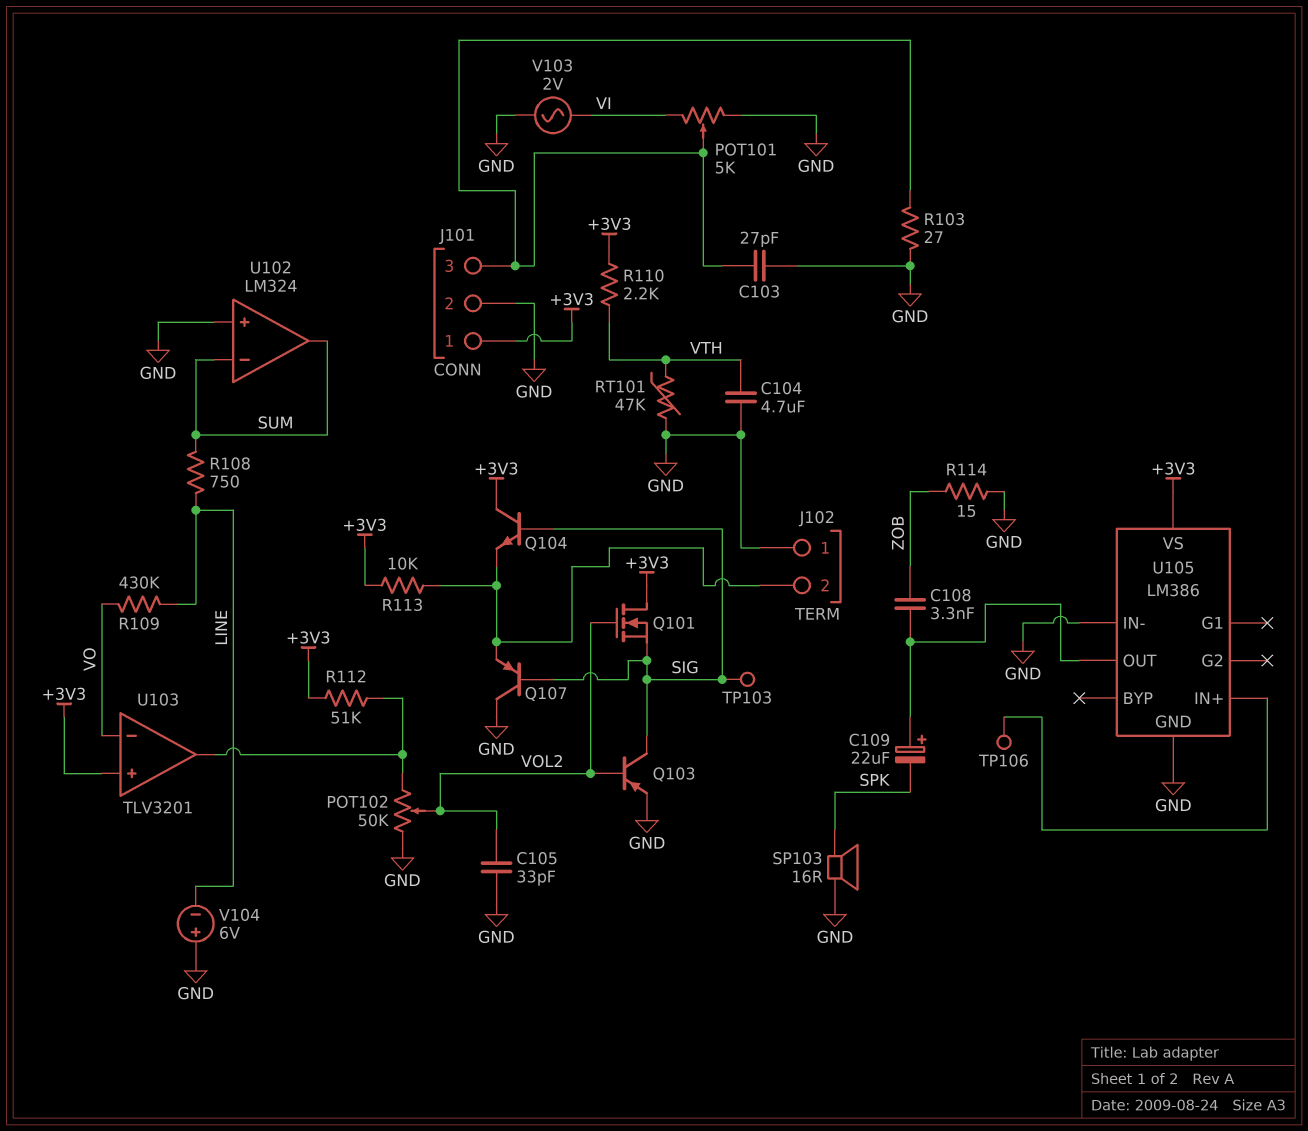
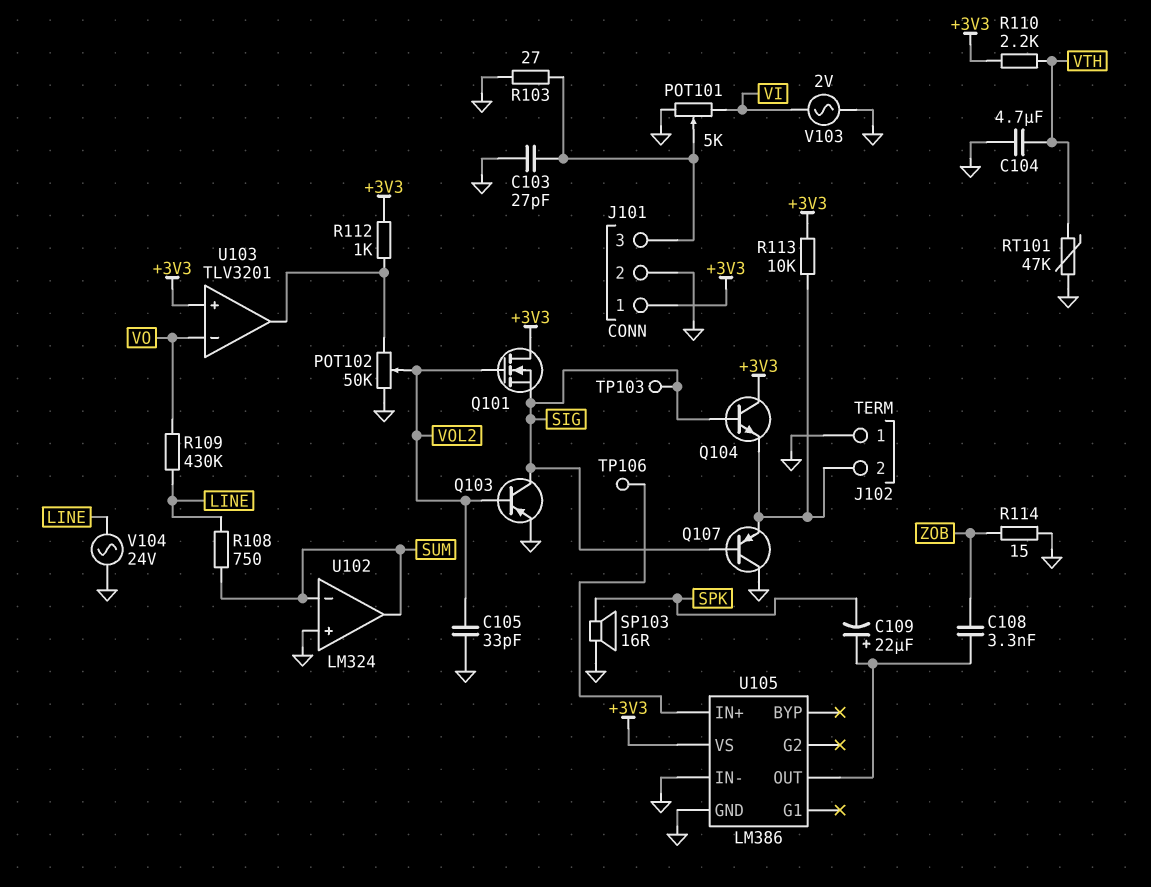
R112: 51k (+3V3, U103/out) -> 1k (+3V3, U103/out)
V104: 6V (plus GND, minus LINE) -> AC 24V (GND, LINE)

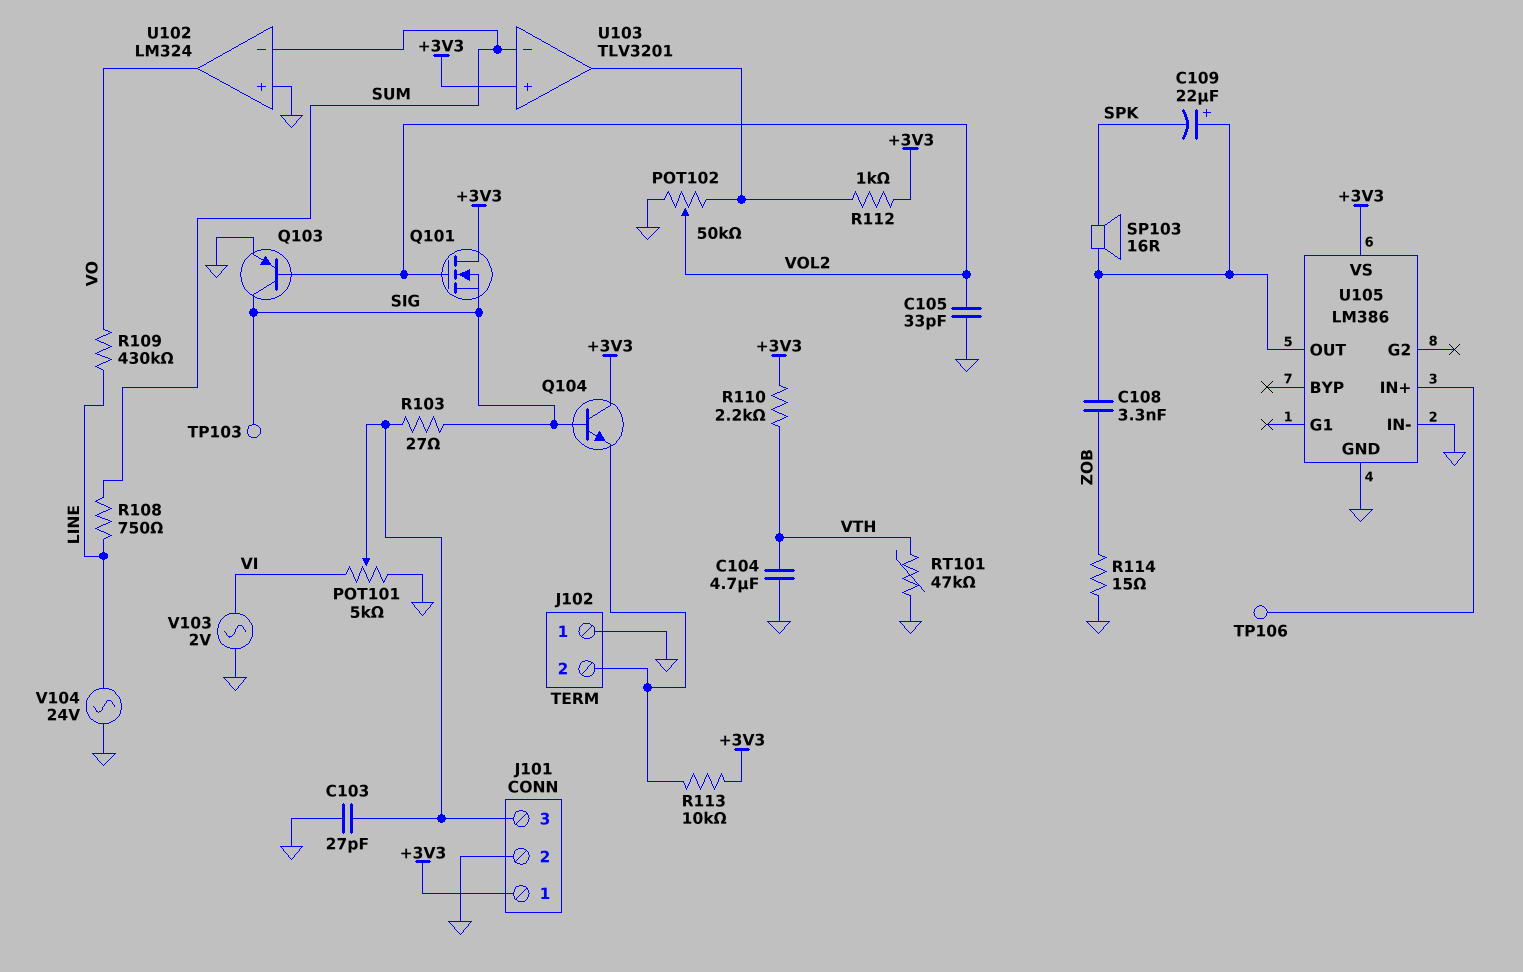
Q107: PNP (B SIG, C GND, E J102/2) -> none
R103: 27 (GND, J101/3) -> 27 (J101/3, SIG)
SP103: speaker 16R (GND, SPK) -> speaker 16R (SPK, U105/OUT)
U102 pin out: SUM -> VO
U103 pin in-: VO -> SUM

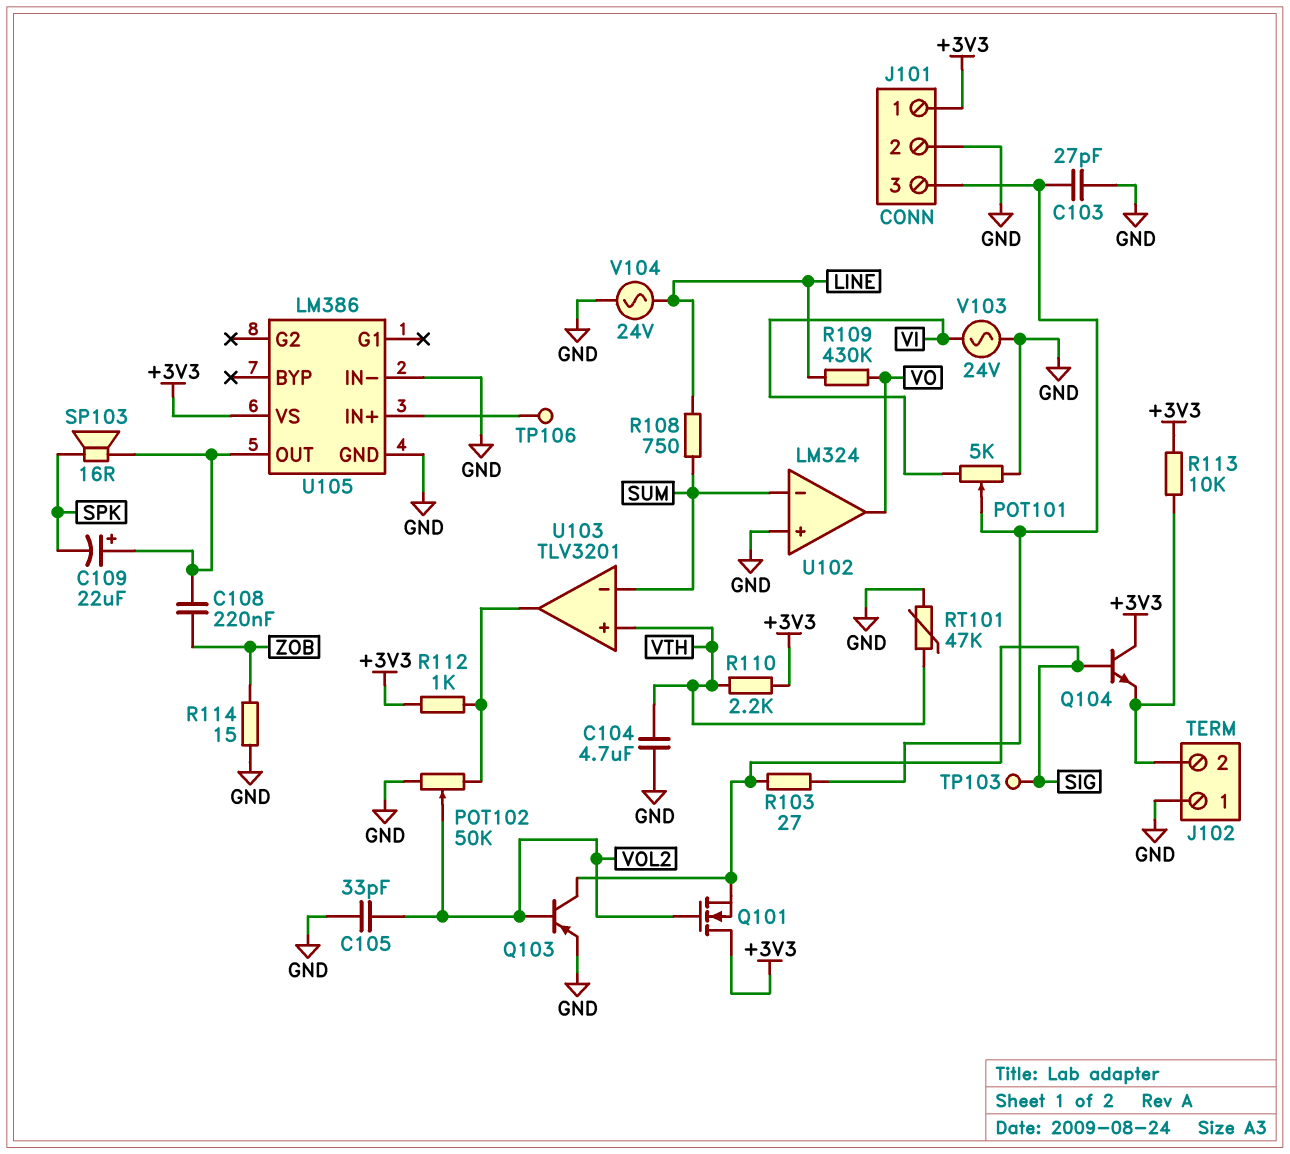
C108: 3.3nF (U105/OUT, ZOB) -> 220nF (U105/OUT, ZOB)
U103 pin in+: +3V3 -> VTH
V103: AC 2V (GND, VI) -> AC 24V (GND, VI)

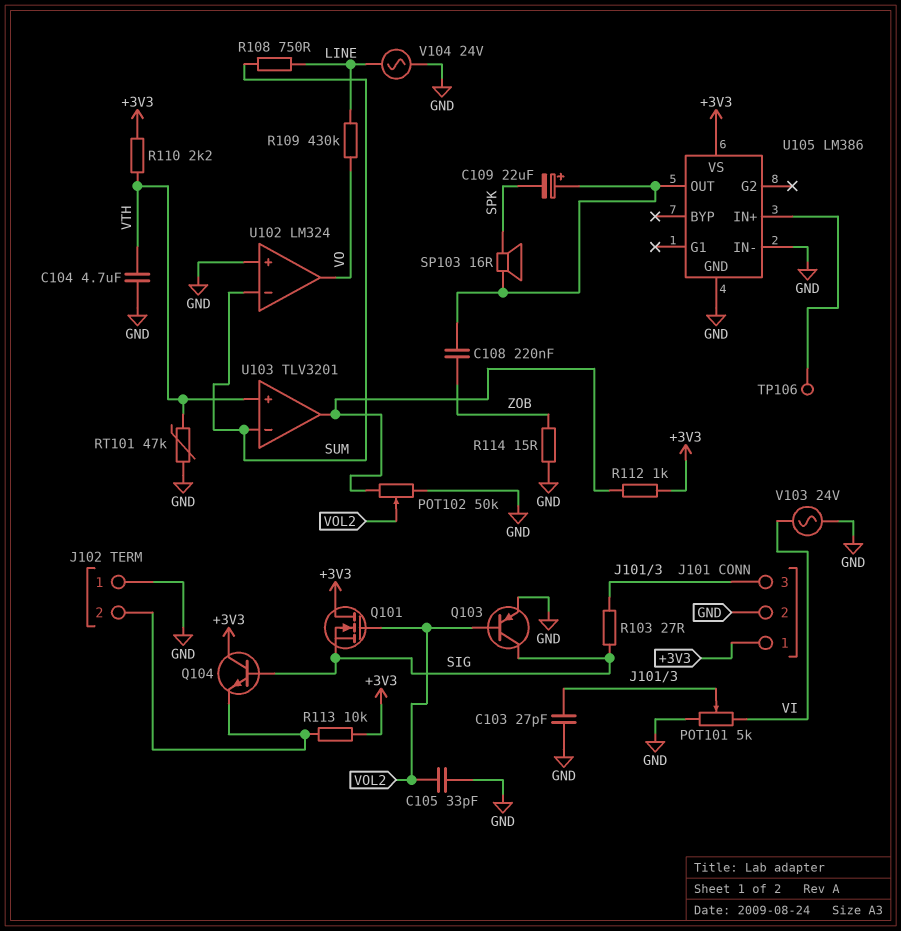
TP103: test point (SIG) -> none

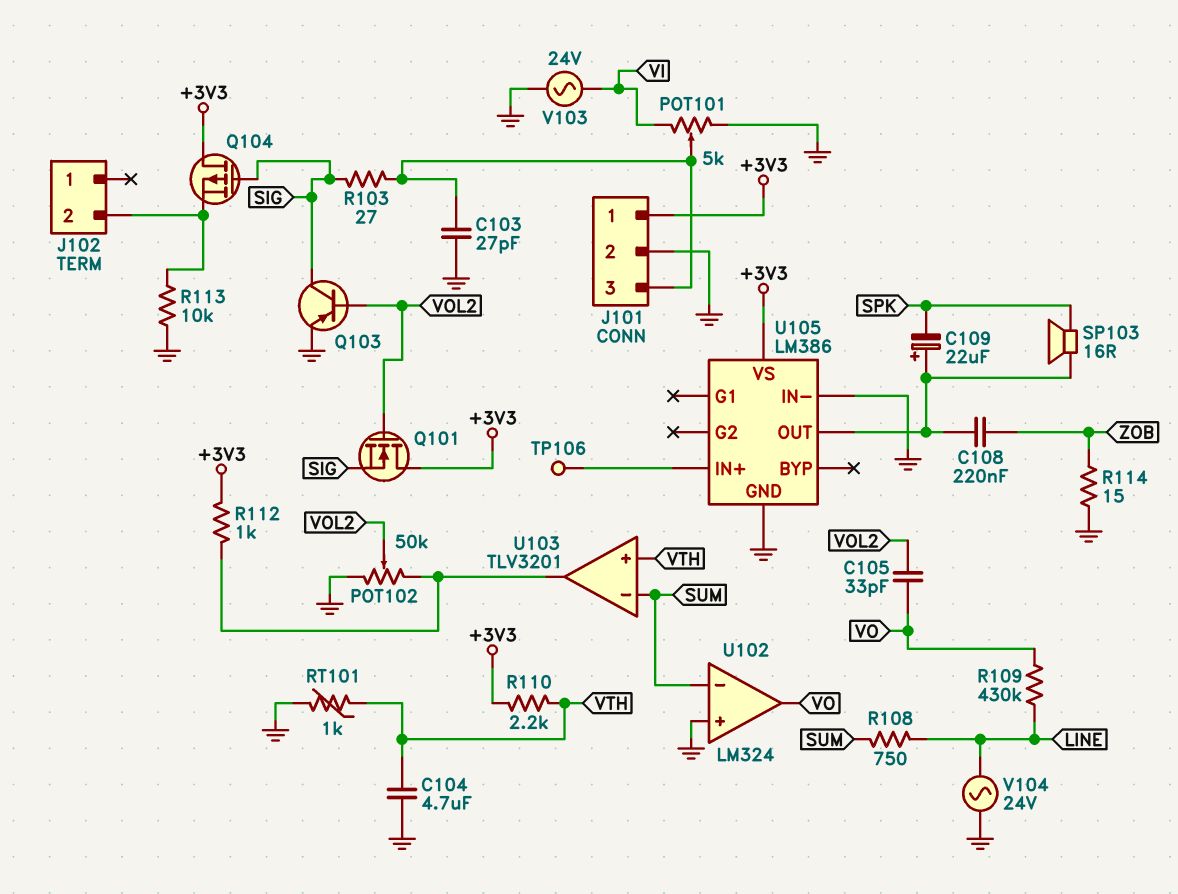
C105: 33pF (GND, VOL2) -> 33pF (VO, VOL2)
J102 pin 1: GND -> none
Q104: NPN (B SIG, C +3V3, E J102/2) -> PMOS (G SIG, D +3V3, S J102/2)
R113: 10k (+3V3, J102/2) -> 10k (GND, J102/2)
RT101: 47k (GND, VTH) -> 1k (GND, VTH)

